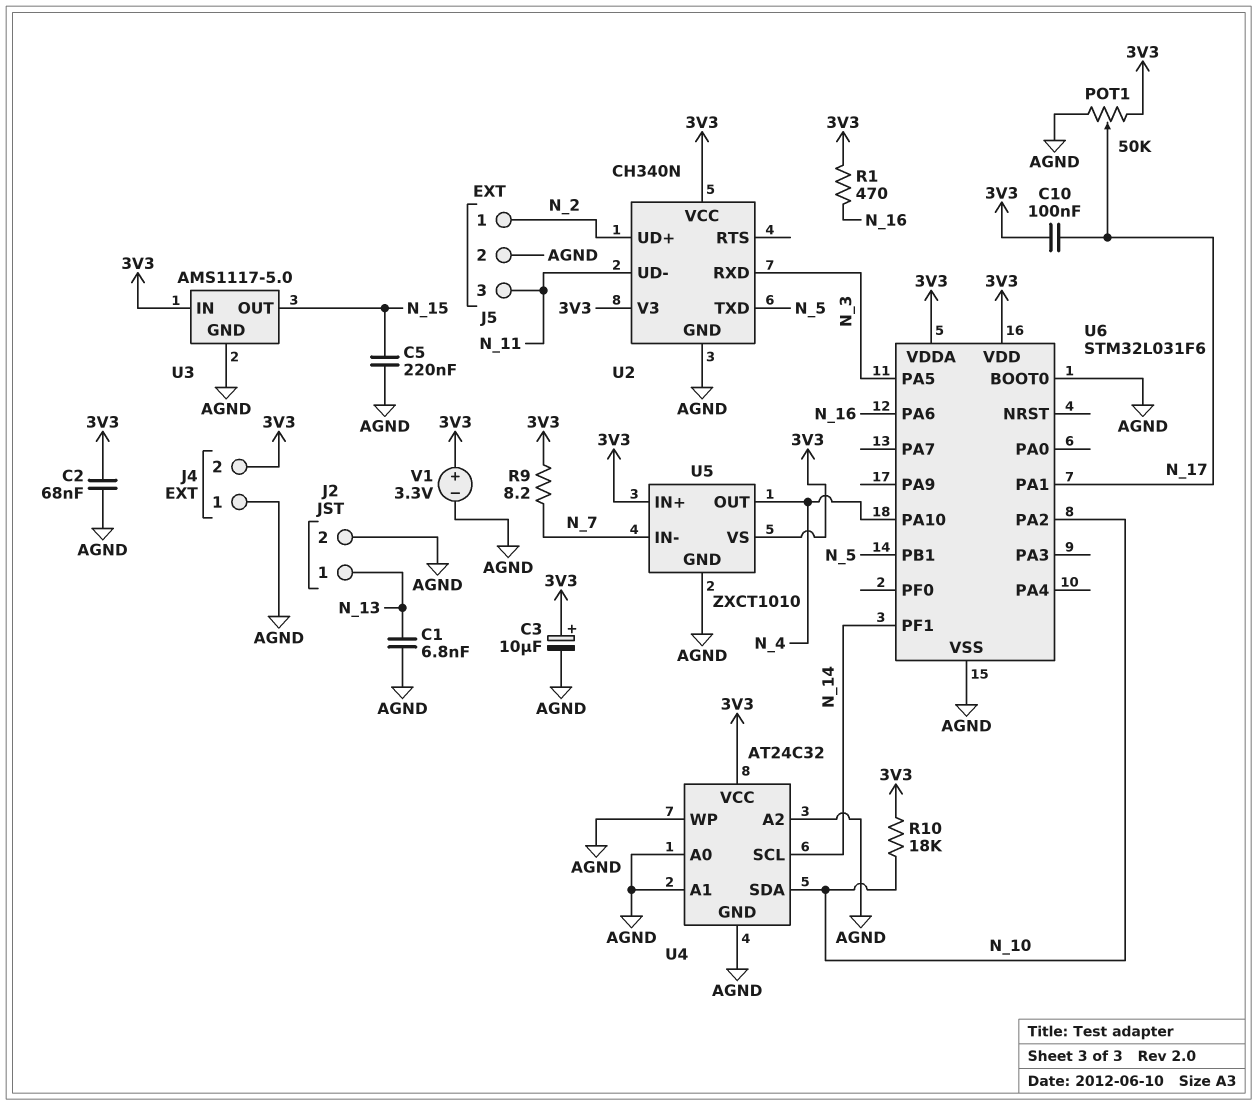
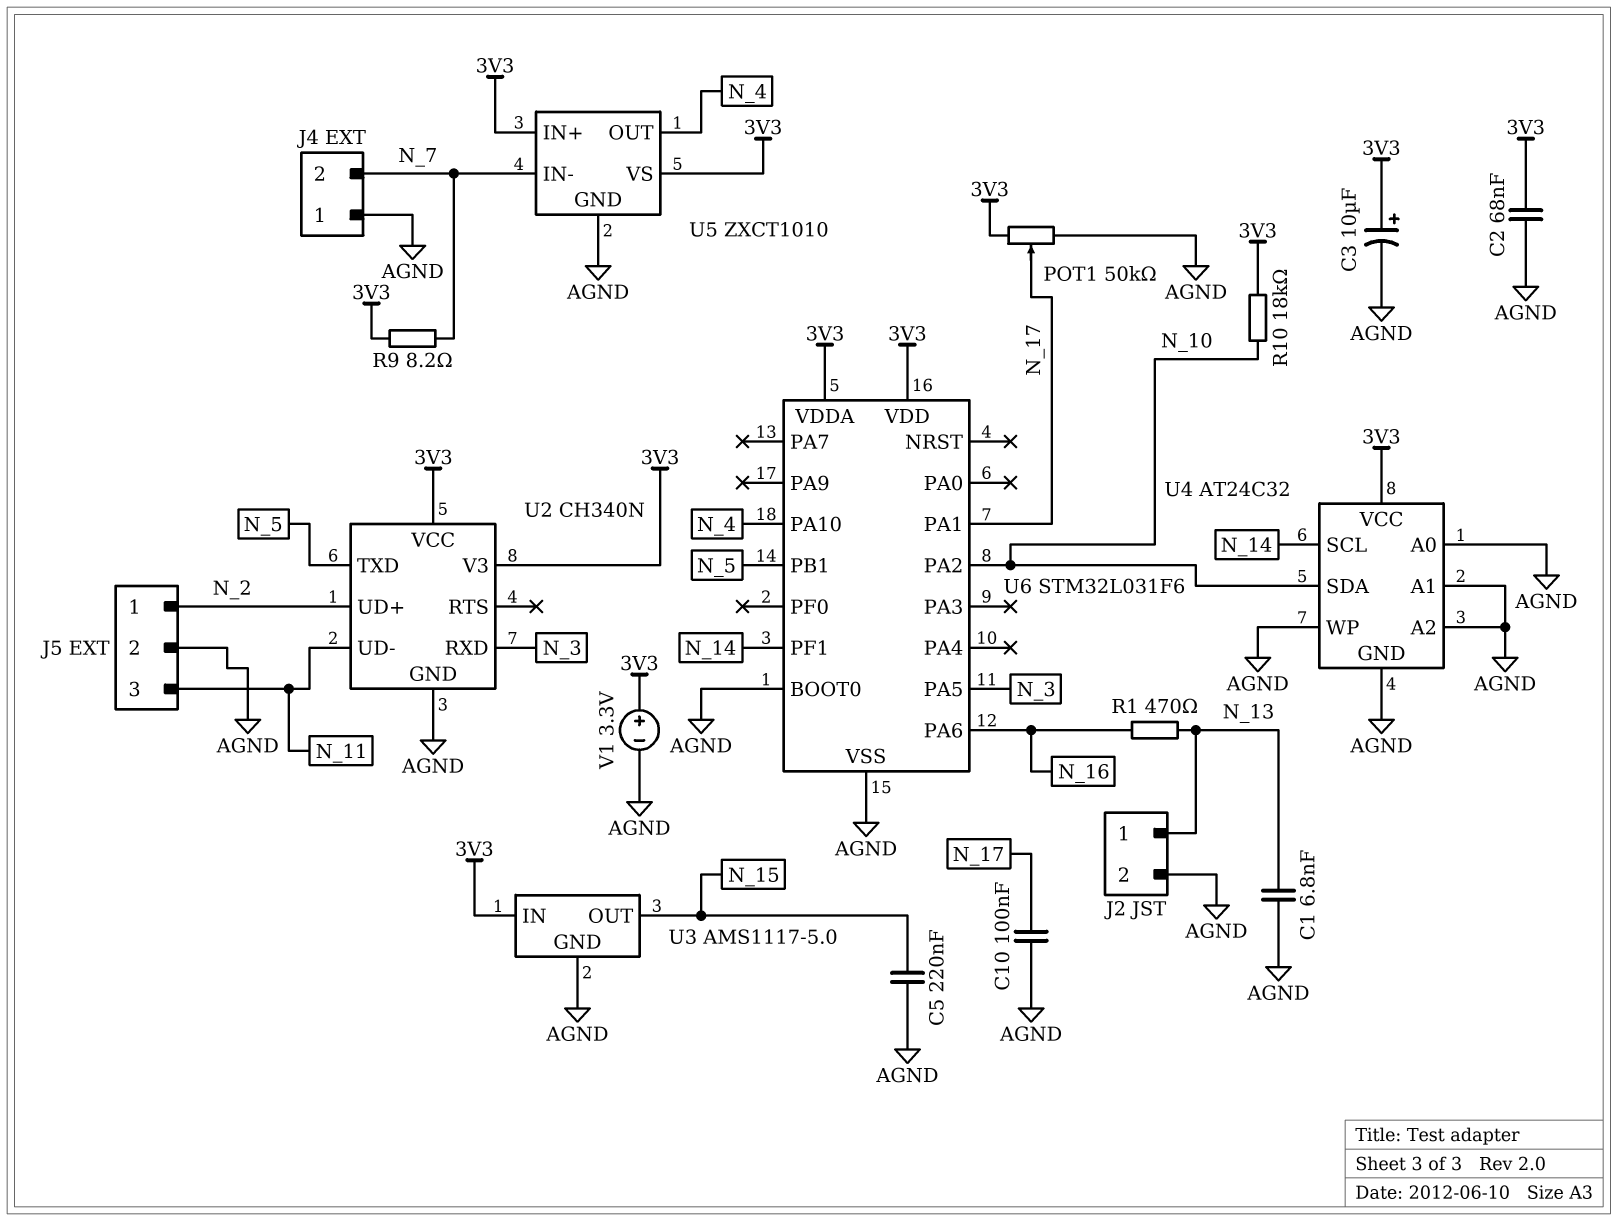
C10: 100nF (3V3, N_17) -> 100nF (AGND, N_17)
J4 pin 2: 3V3 -> N_7
R1: 470 (3V3, N_16) -> 470 (N_13, N_16)

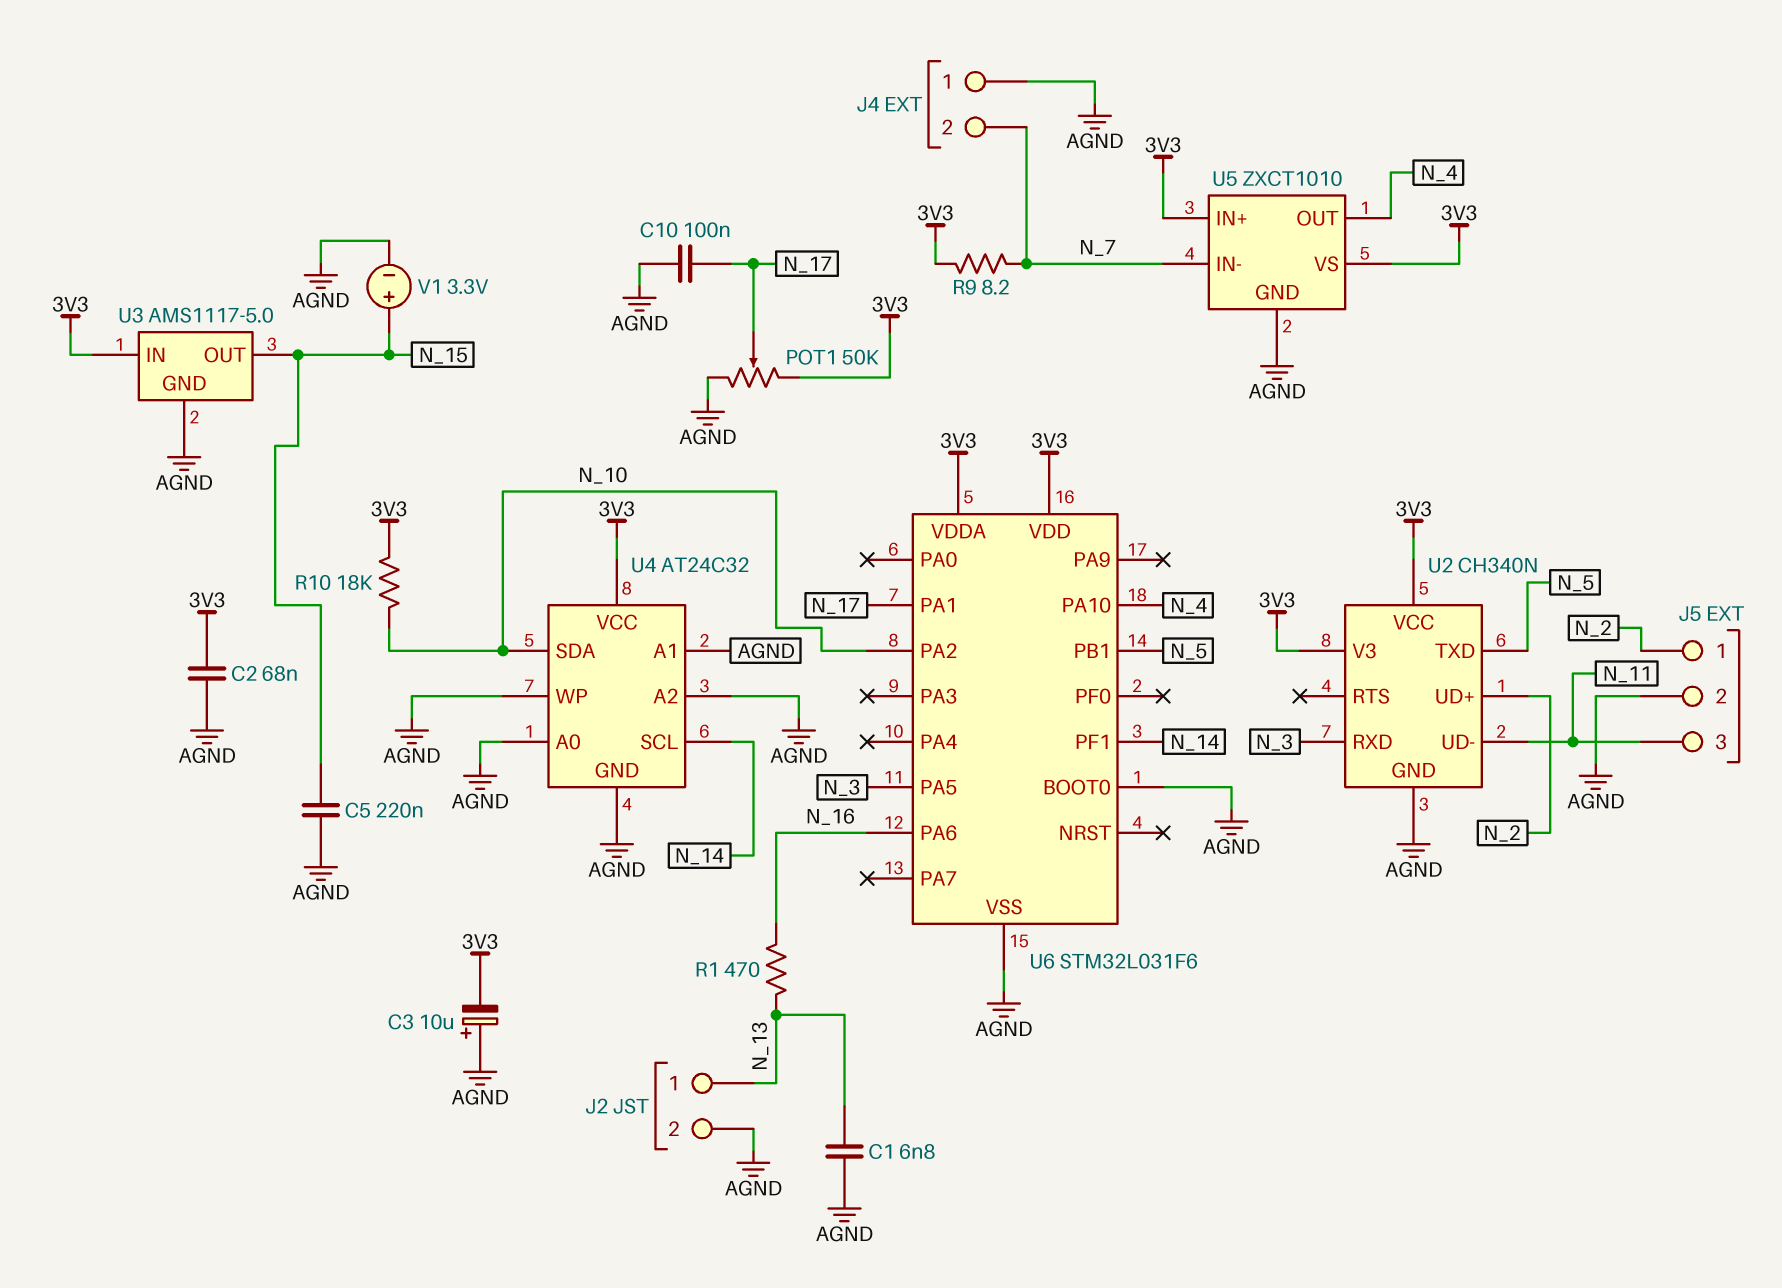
C3: 10uF (plus 3V3, minus AGND) -> 10uF (plus AGND, minus 3V3)
V1: 3.3V (plus 3V3, minus AGND) -> 3.3V (plus N_15, minus AGND)

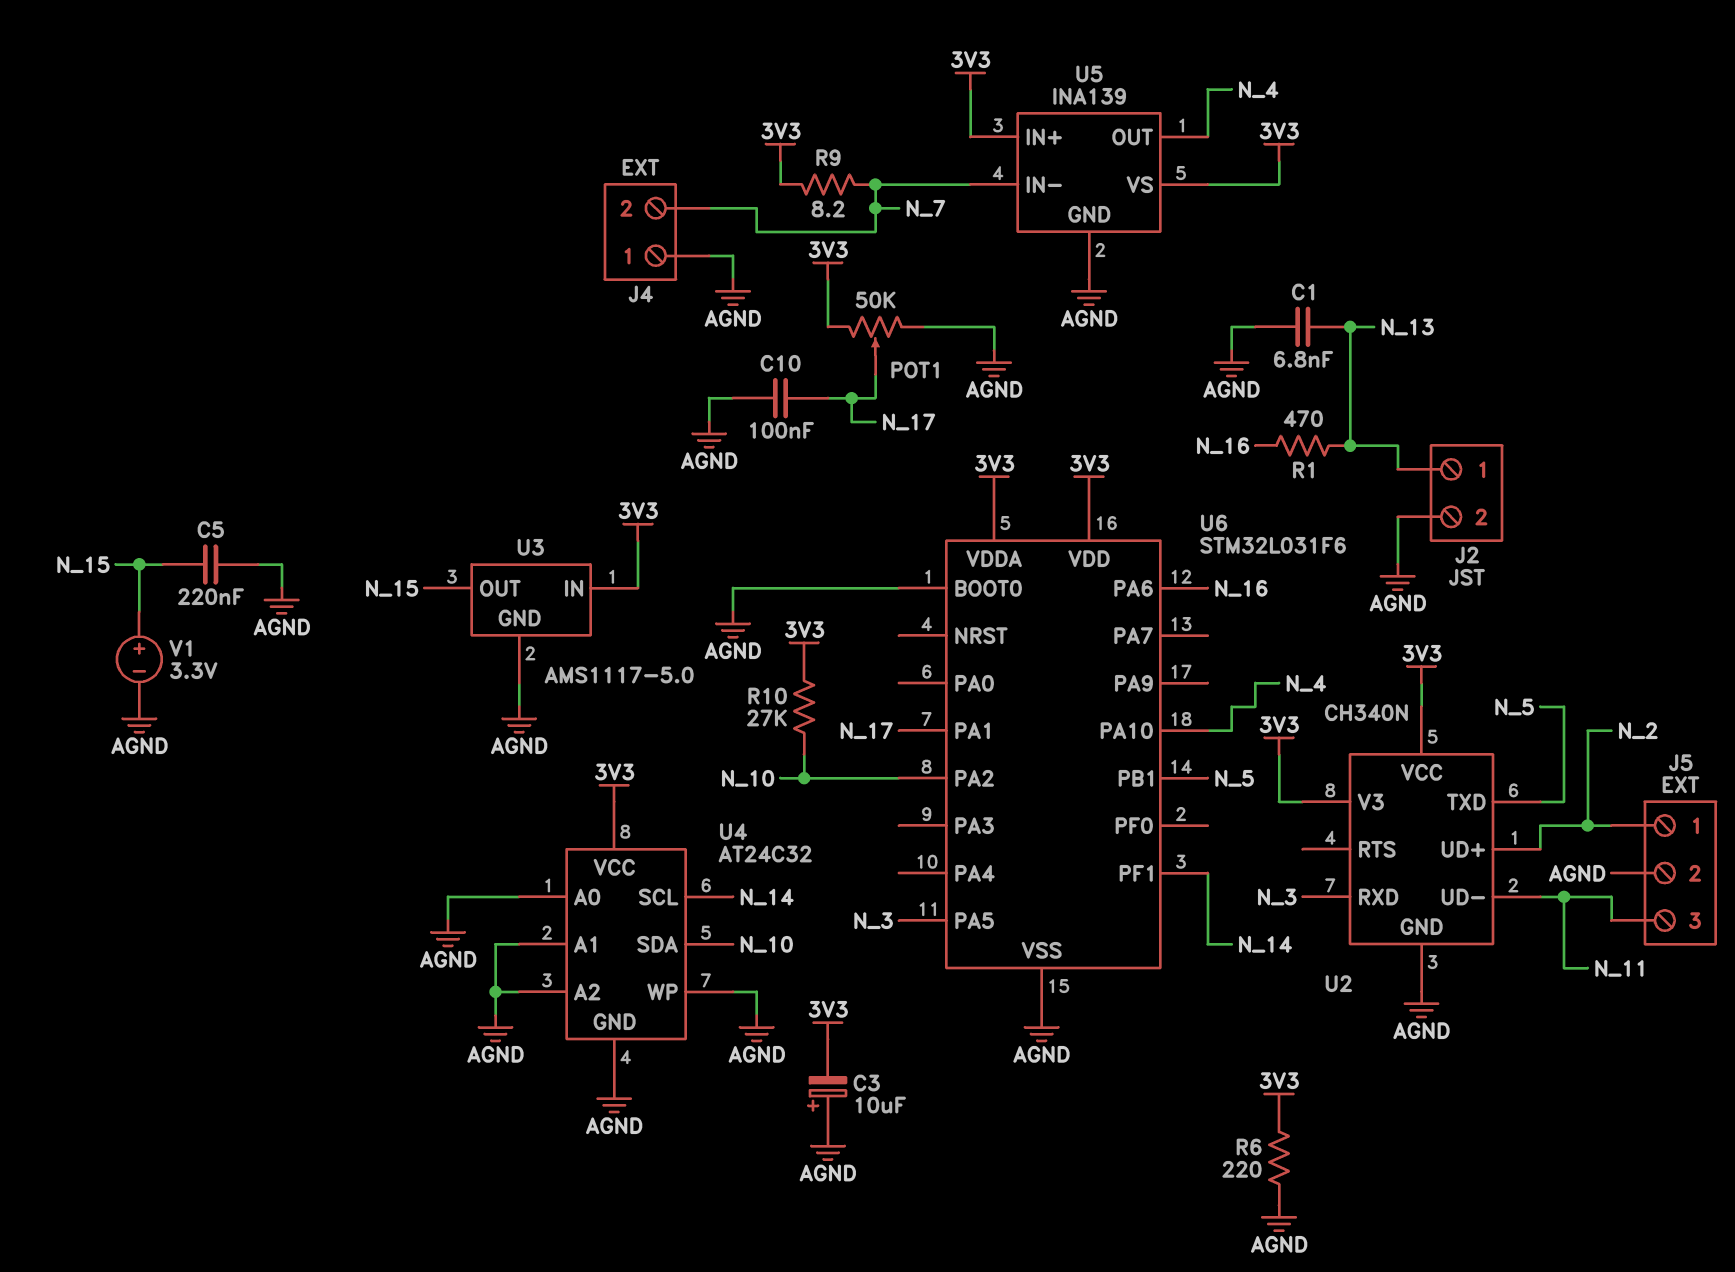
C2: 68nF (3V3, AGND) -> none
R6: none -> 220 (3V3, AGND)
R10: 18k (3V3, N_10) -> 27k (3V3, N_10)
U5: ZXCT1010 -> INA139

